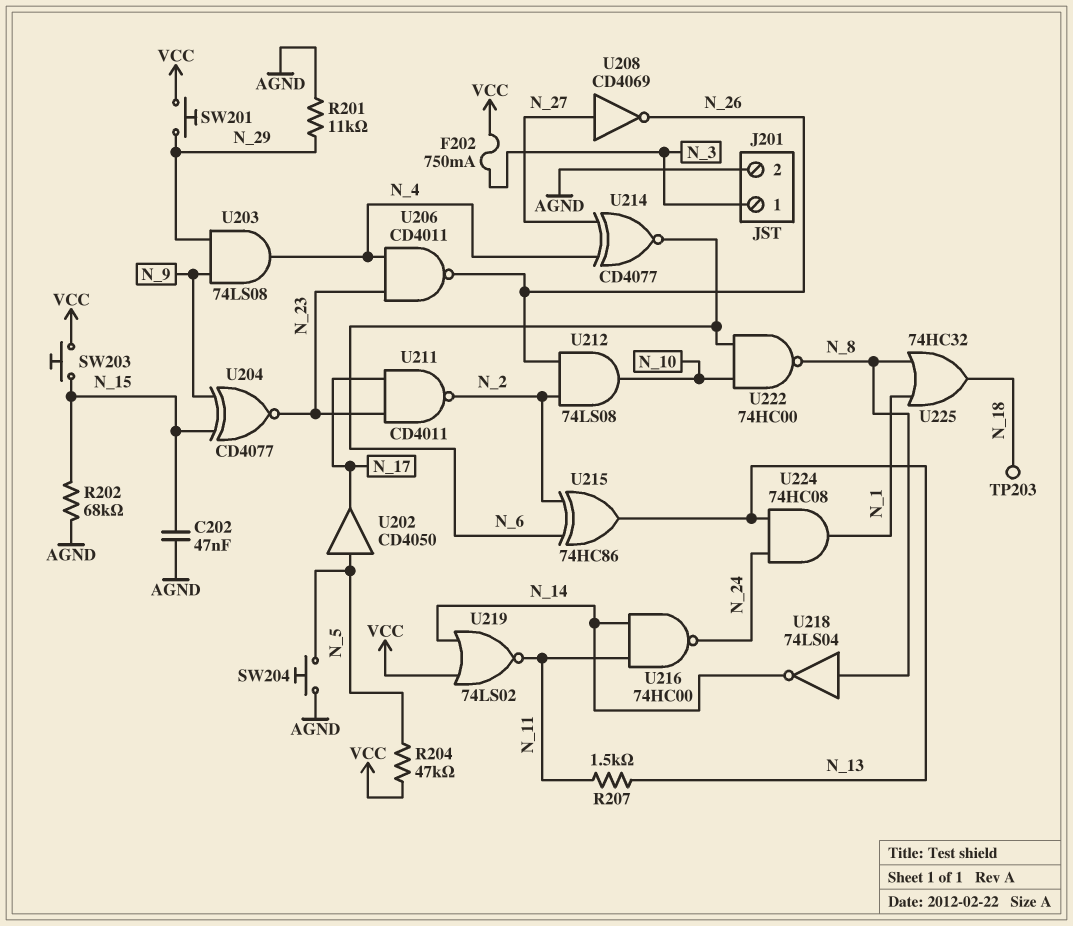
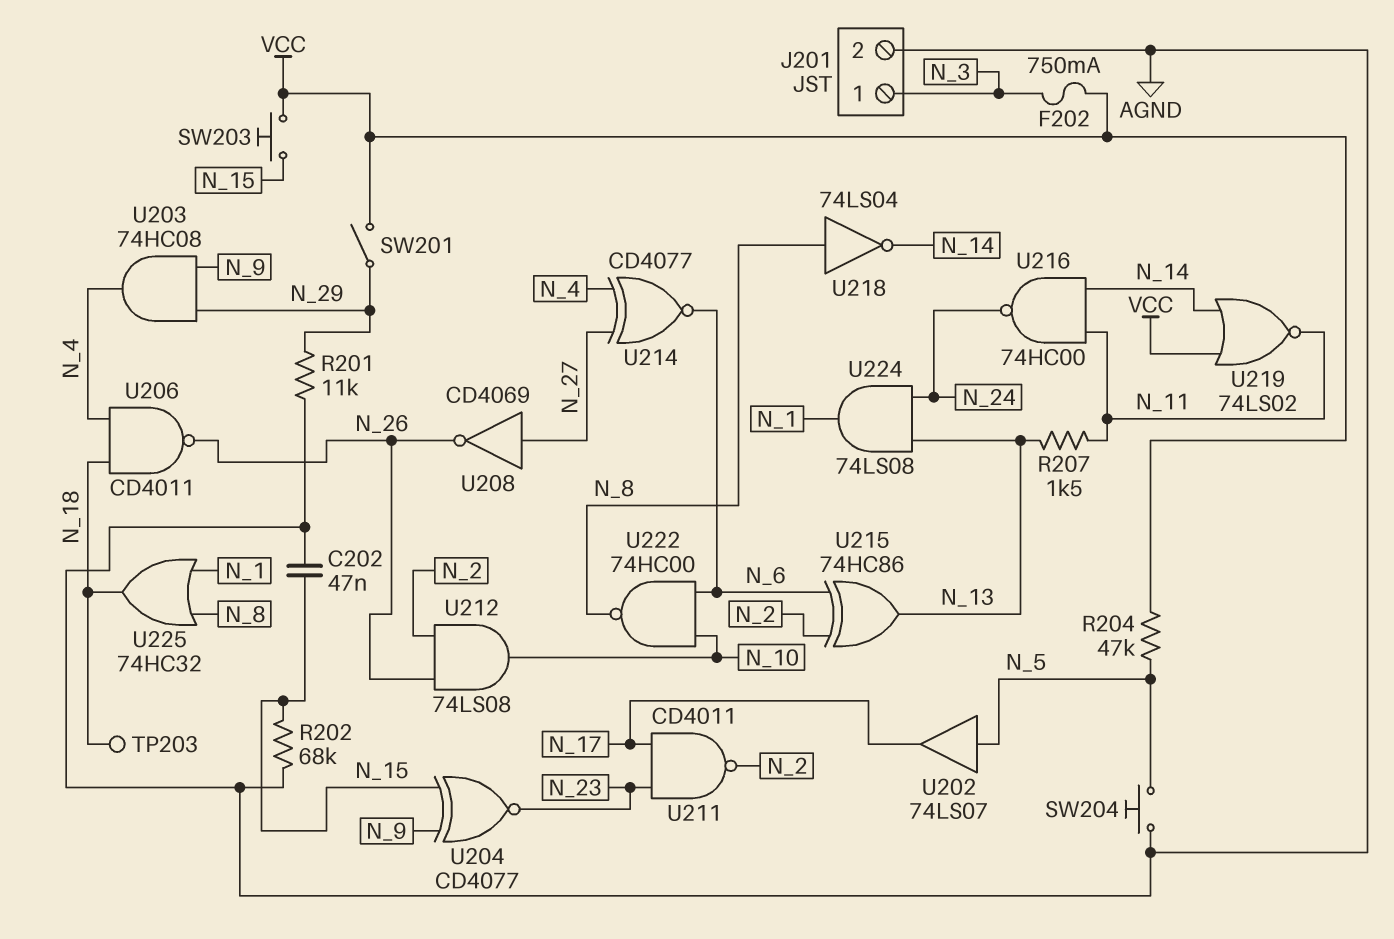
SW201: button (N_29, VCC) -> switch (N_29, VCC)
U202: buffer CD4050 (in N_5, out N_17) -> buffer 74LS07 (in N_5, out N_17)
U203: AND 74LS08 (in N_9, in N_29, out N_4) -> AND 74HC08 (in N_9, in N_29, out N_4)
U206: NAND CD4011 (in N_4, in N_23, out N_26) -> NAND CD4011 (in N_4, in N_18, out N_26)
U224: AND 74HC08 (in N_13, in N_24, out N_1) -> AND 74LS08 (in N_13, in N_24, out N_1)

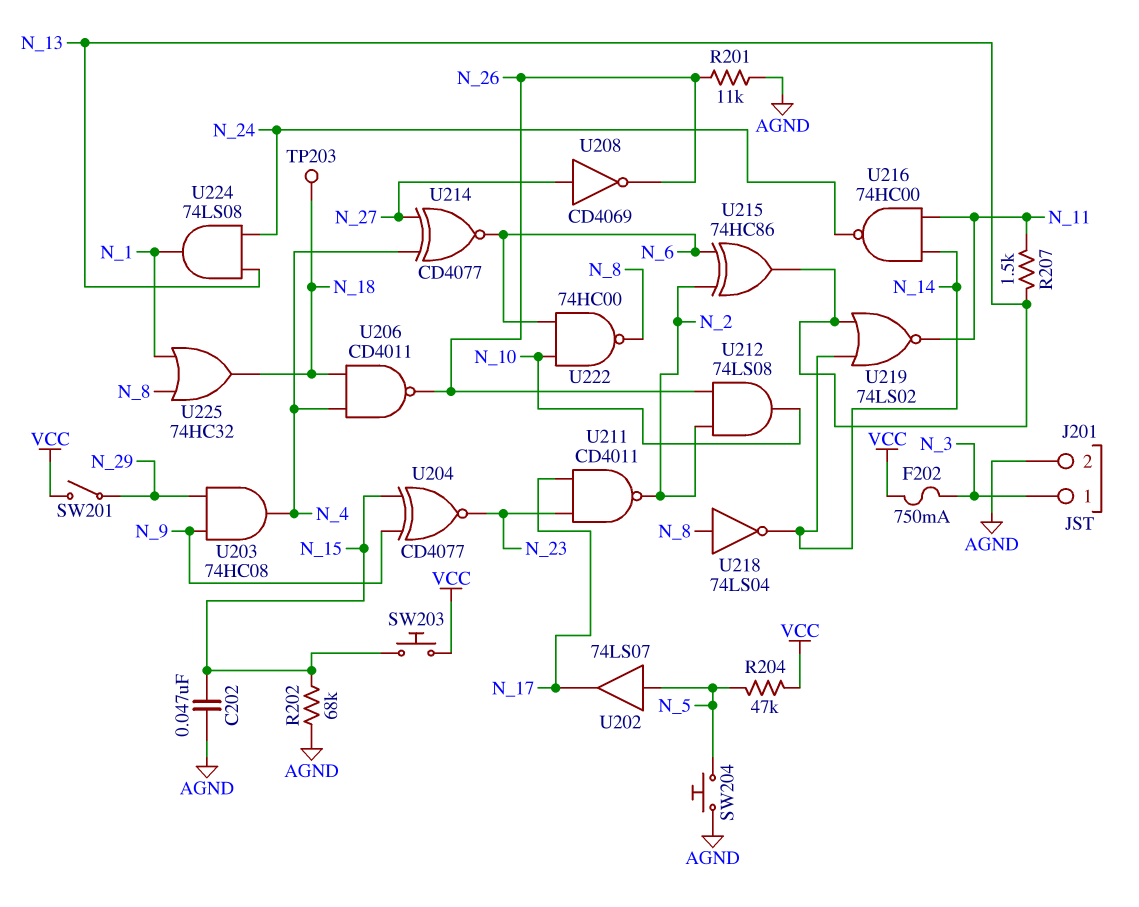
R201: 11k (AGND, N_29) -> 11k (AGND, N_26)
U219: NOR 74LS02 (in N_14, in VCC, out N_11) -> NOR 74LS02 (in N_13, in N_14, out N_11)

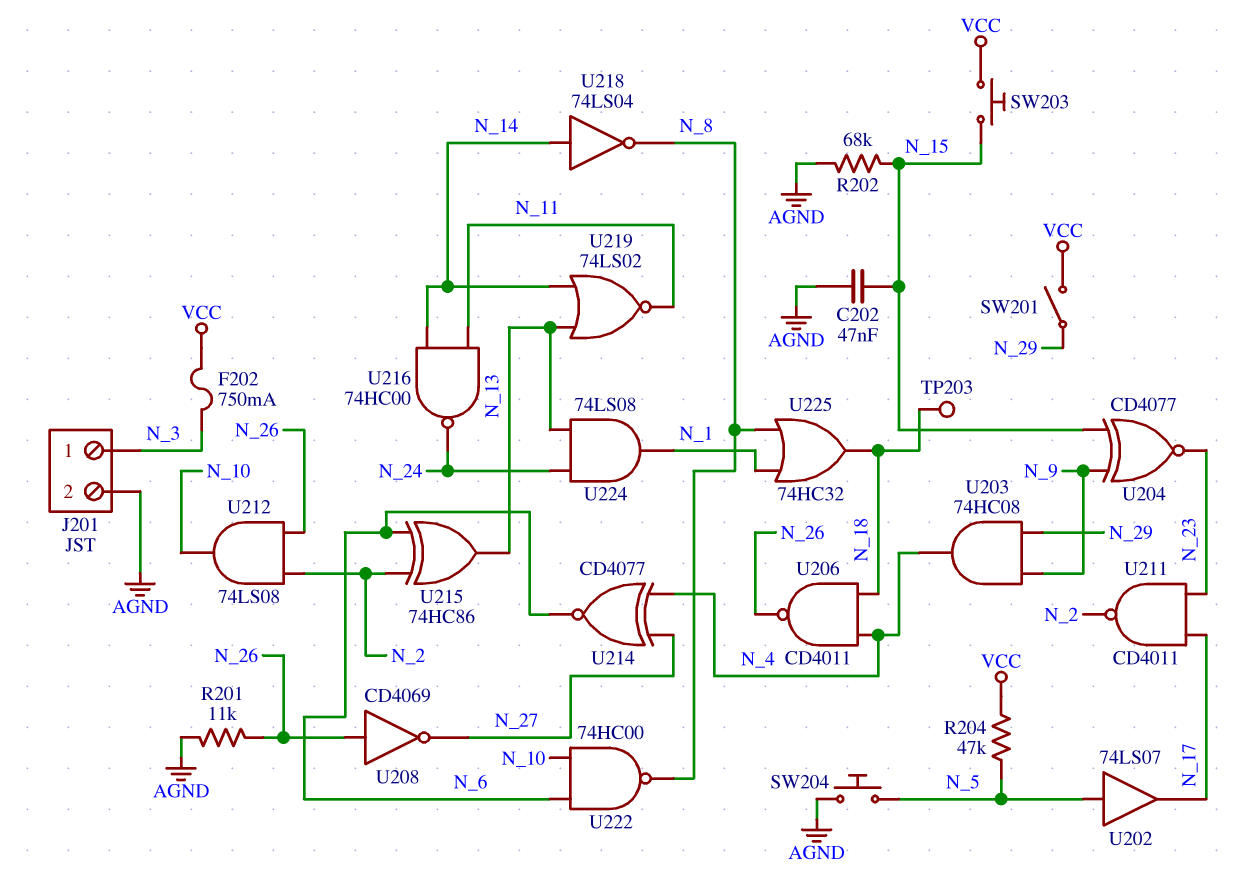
R207: 1.5k (N_11, N_13) -> none
U208: NOT CD4069 (in N_27, out N_26) -> NOT CD4069 (in N_26, out N_27)
U218: NOT 74LS04 (in N_8, out N_14) -> NOT 74LS04 (in N_14, out N_8)

